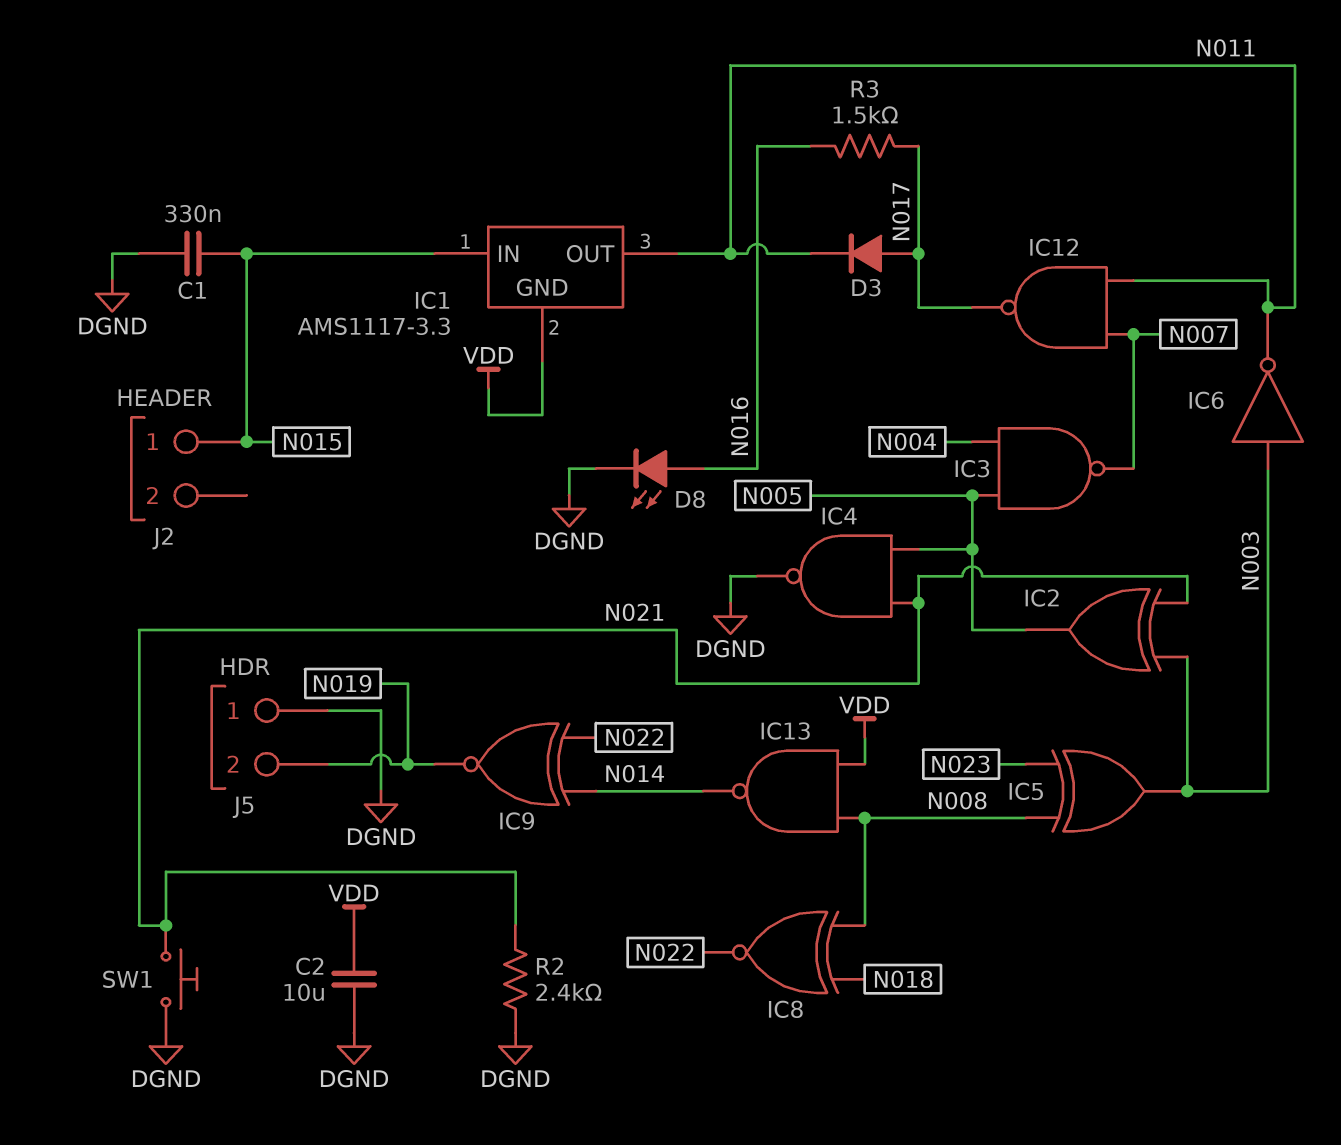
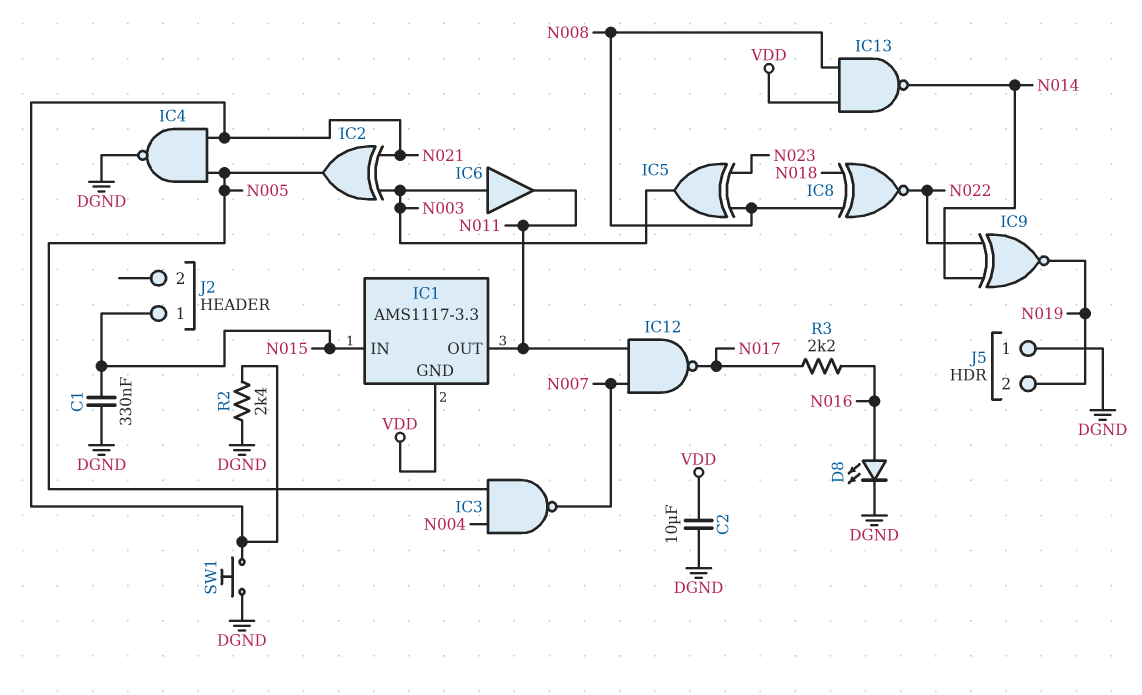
D3: diode (A N017, K N011) -> none
IC6: NOT (in N003, out N011) -> buffer (in N003, out N011)
R3: 1.5k (N016, N017) -> 2.2k (N016, N017)

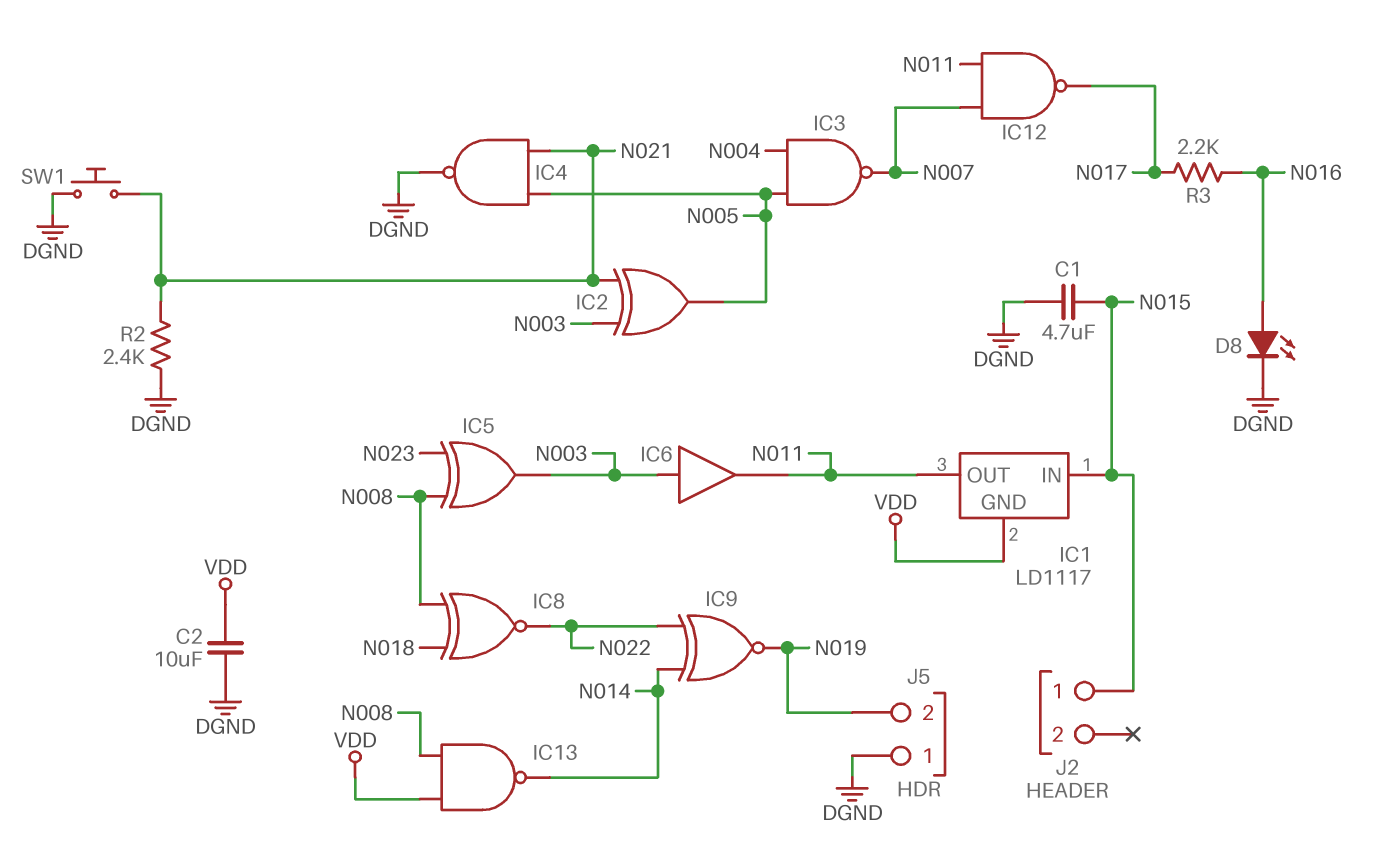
C1: 330nF (DGND, N015) -> 4.7uF (DGND, N015)
IC1: AMS1117-3.3 -> LD1117

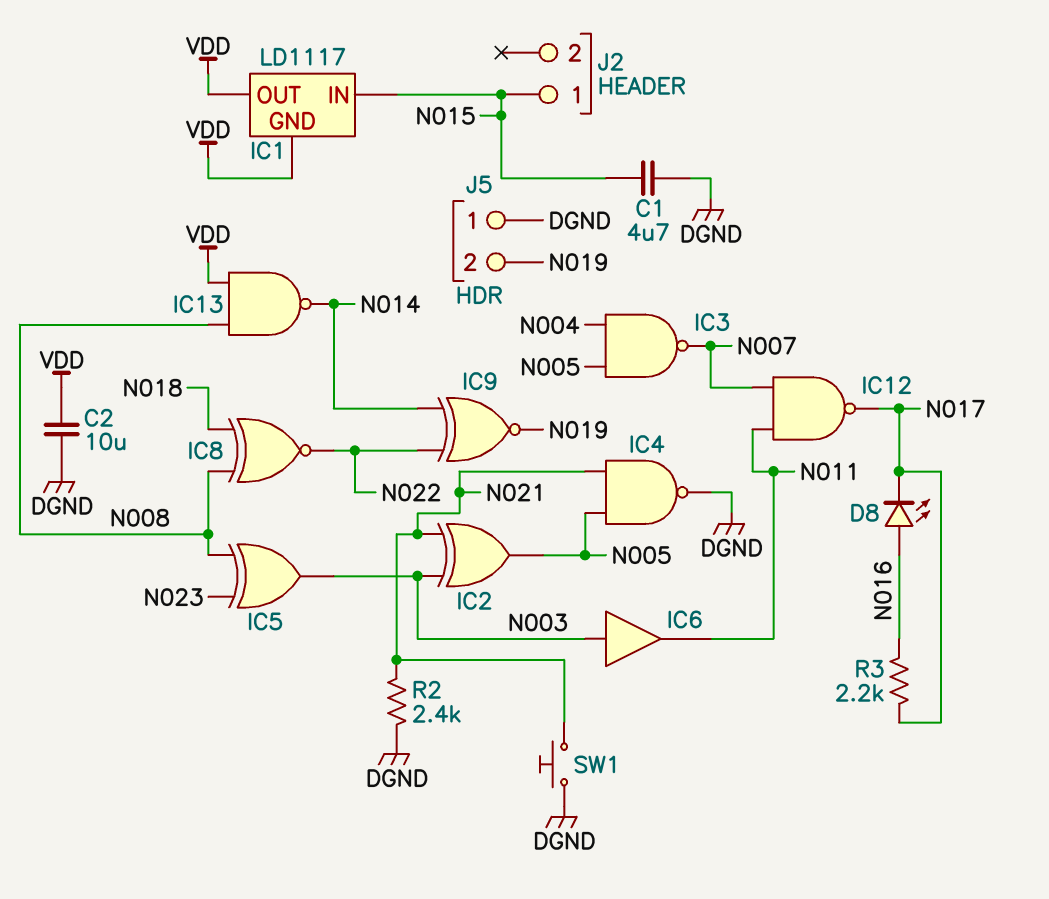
D8: LED (A N016, K DGND) -> LED (A N016, K N017)
IC1 pin OUT: N011 -> VDD

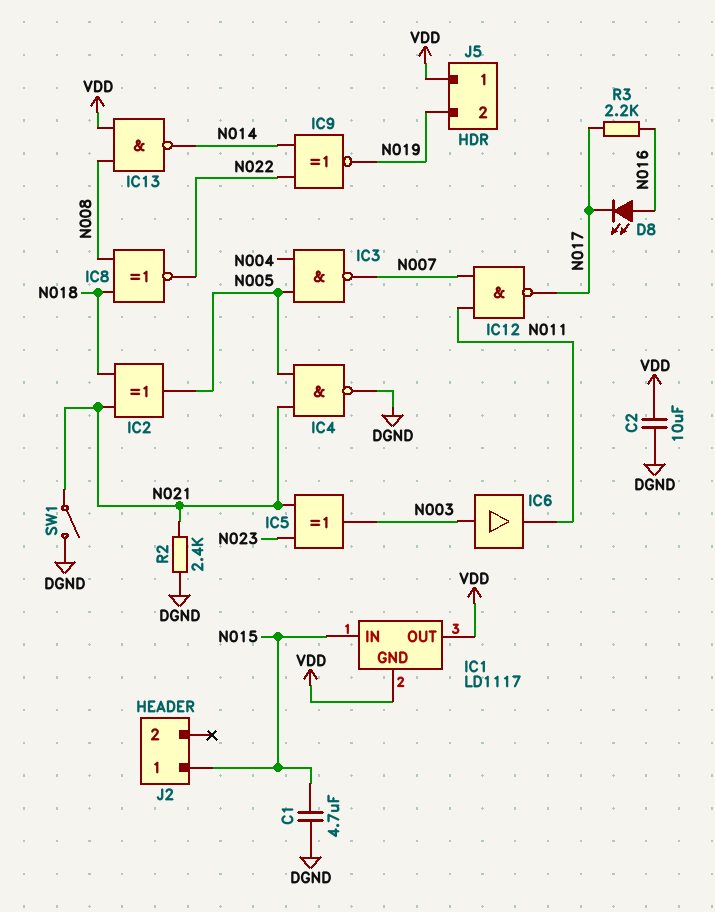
IC2: XOR (in N003, in N021, out N005) -> XOR (in N018, in N021, out N005)
IC5: XOR (in N008, in N023, out N003) -> XOR (in N021, in N023, out N003)
J5 pin 1: DGND -> VDD
SW1: button (DGND, N021) -> switch (DGND, N021)

